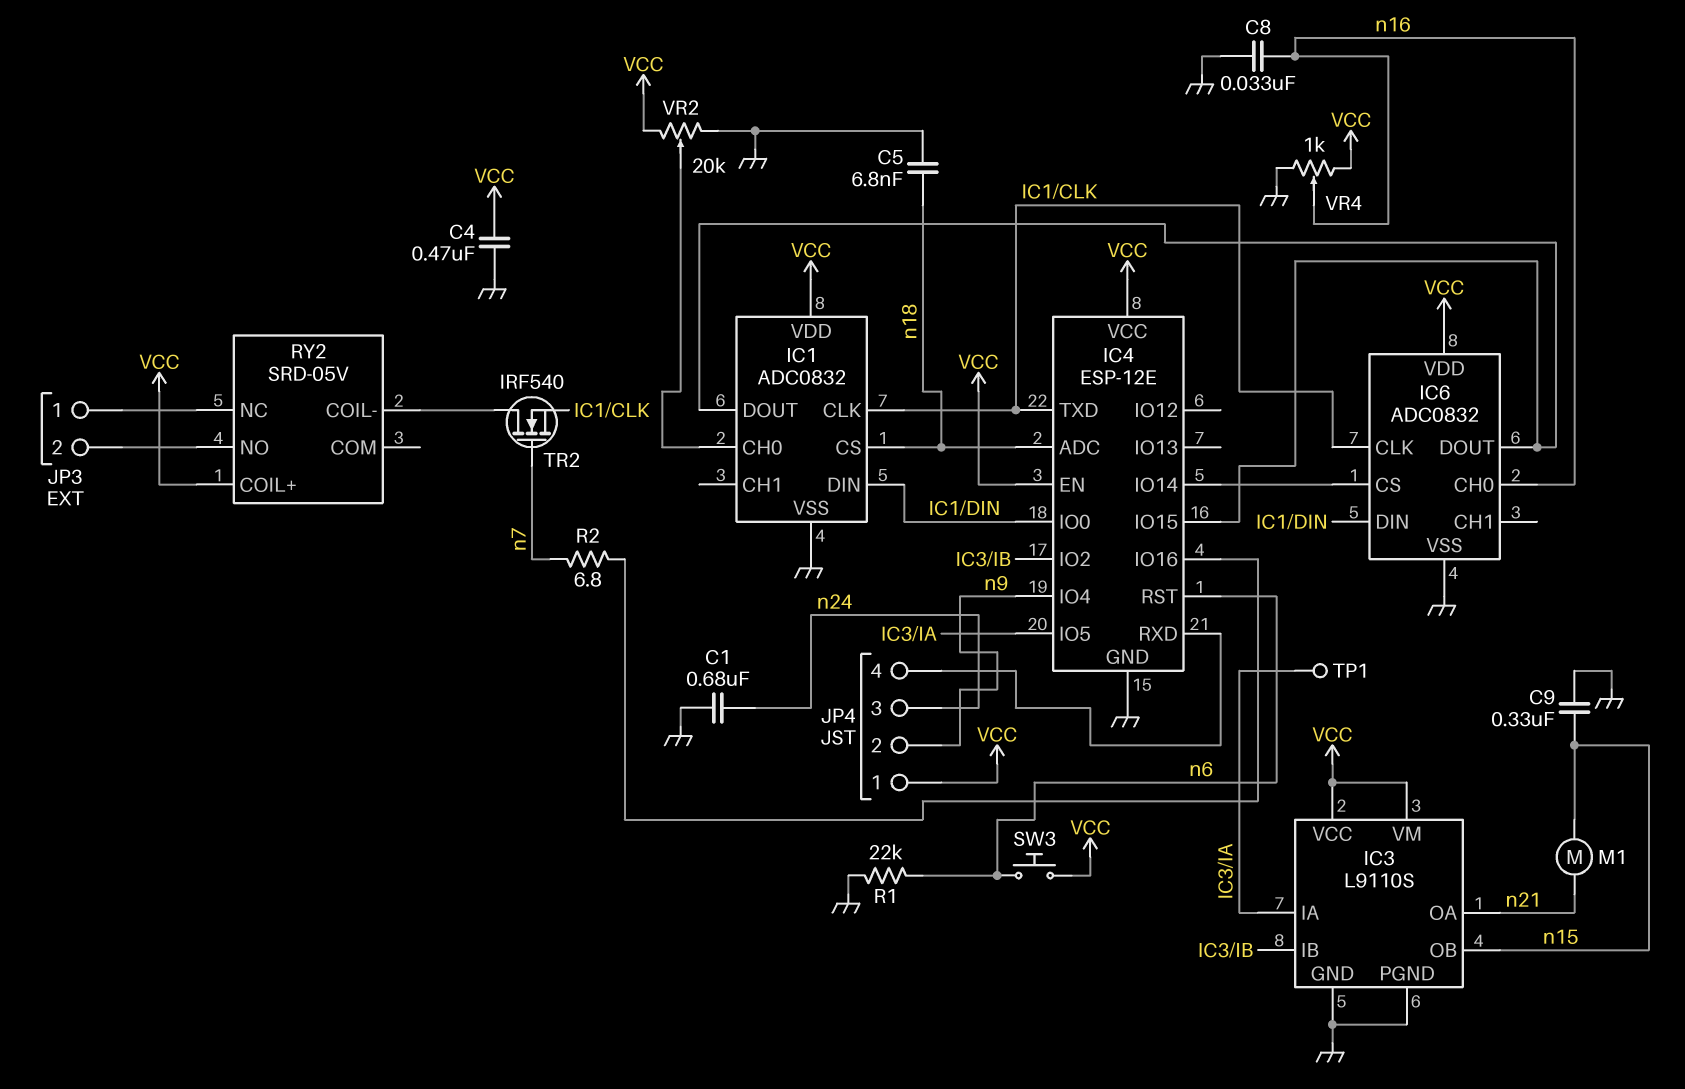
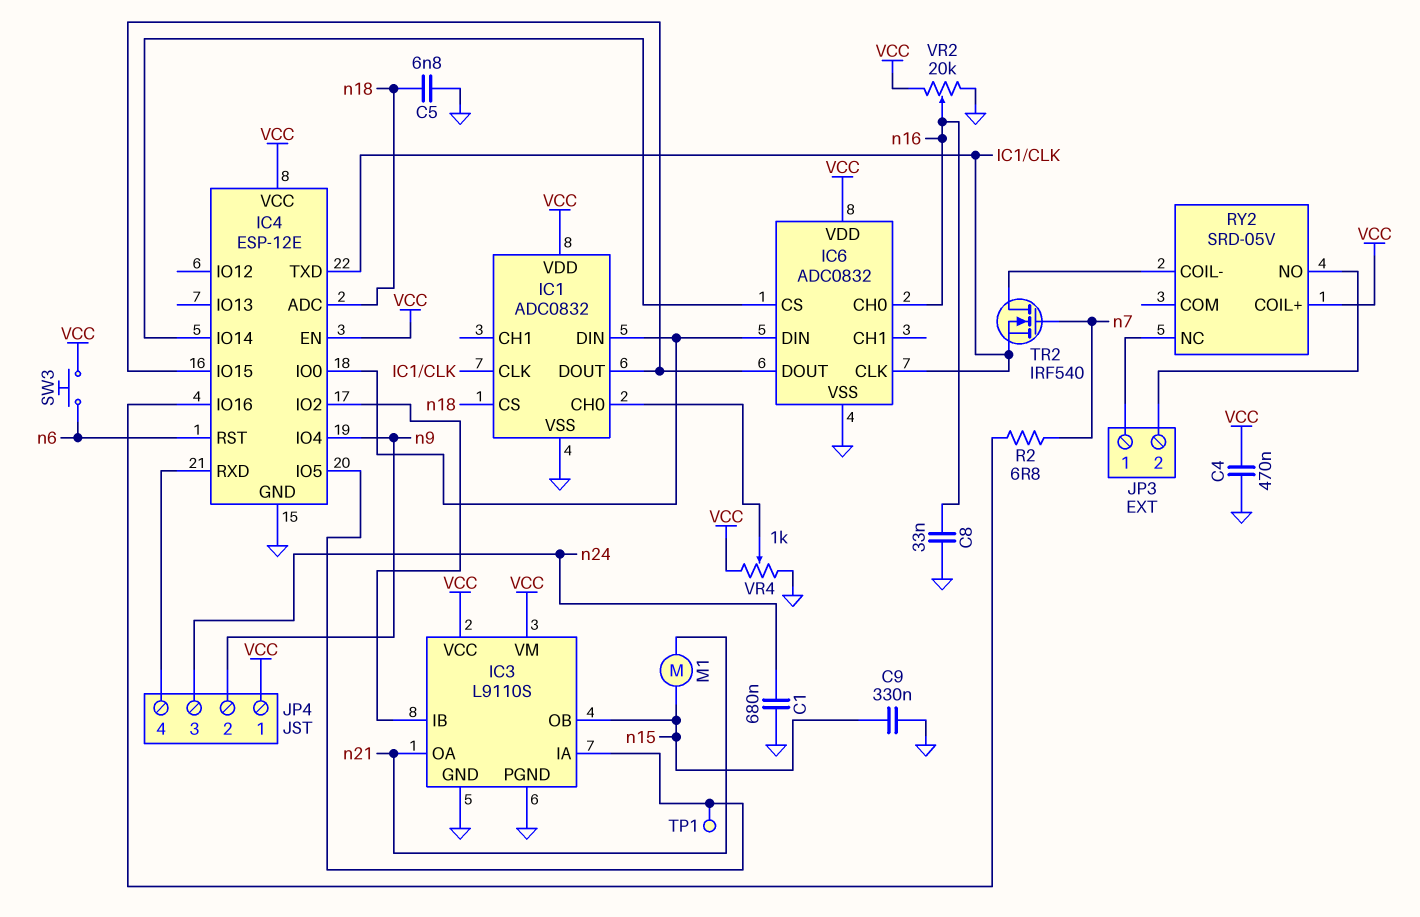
R1: 22k (GND, n6) -> none
VR2: 20k (GND, VCC, wiper IC1/CH0) -> 20k (GND, VCC, wiper n16)
VR4: 1k (GND, VCC, wiper n16) -> 1k (GND, VCC, wiper IC1/CH0)

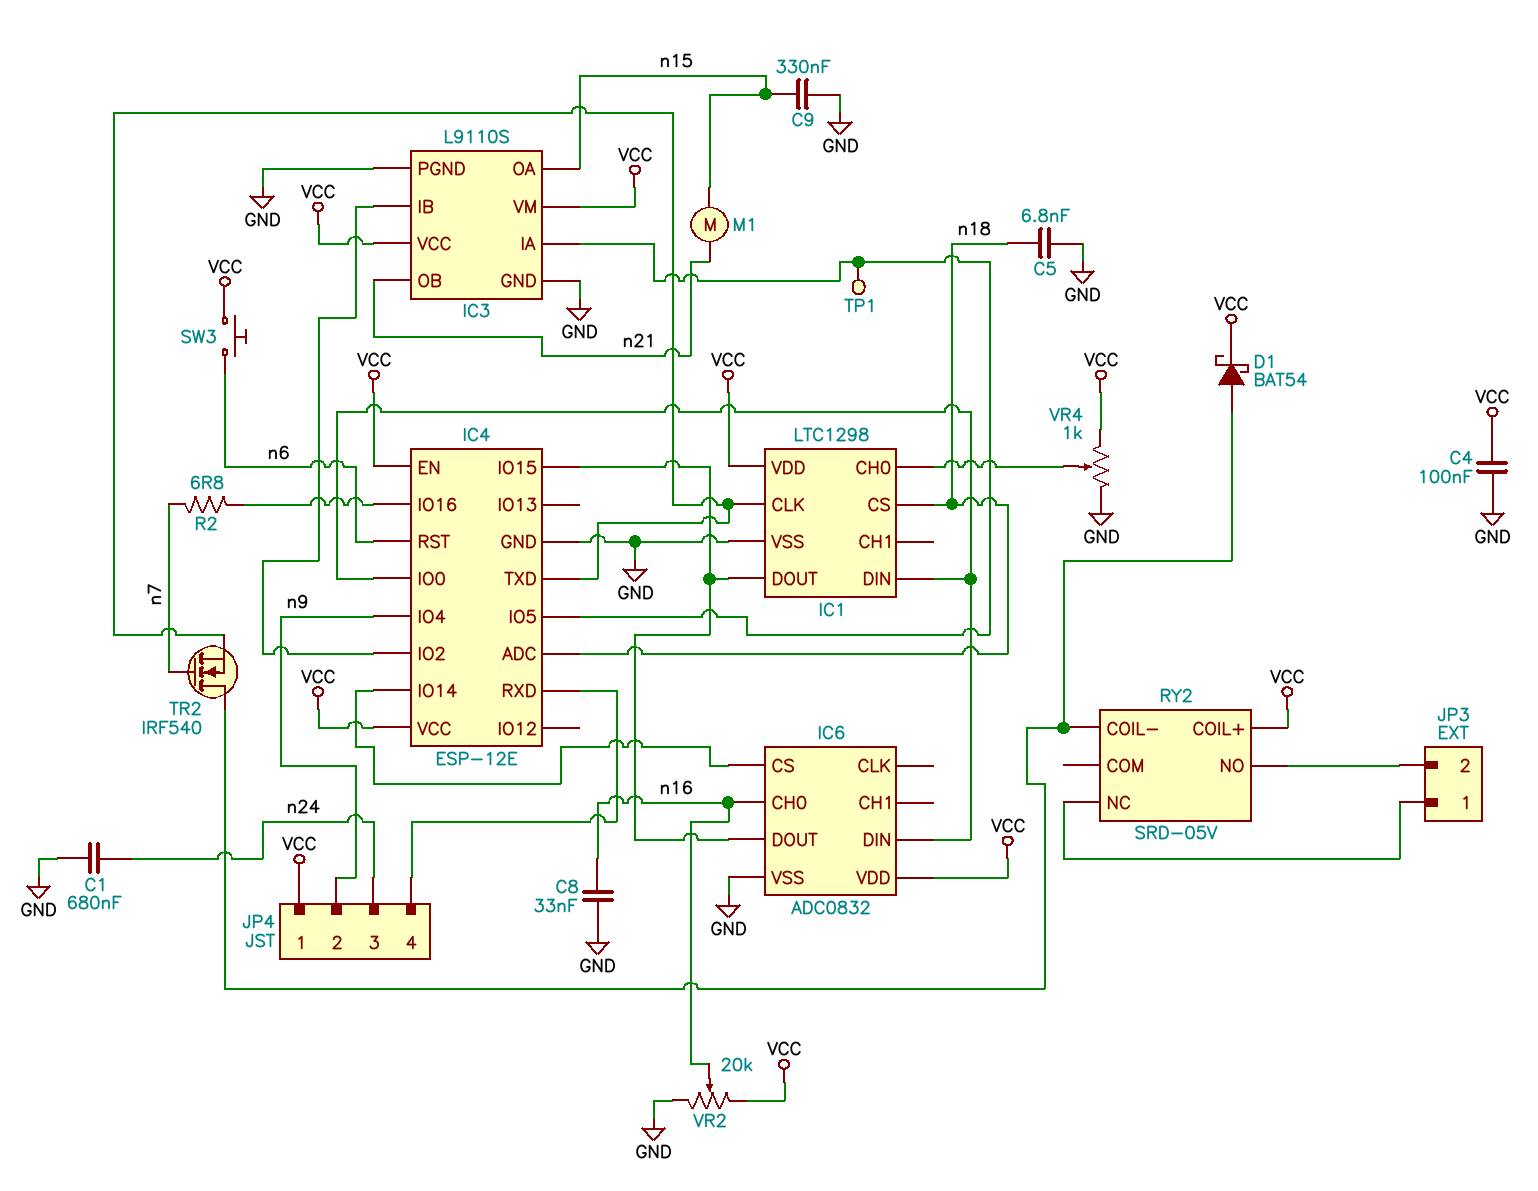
C4: 470nF (GND, VCC) -> 100nF (GND, VCC)
D1: none -> schottky BAT54 (A RY2/COIL-, K VCC)
IC1: ADC0832 -> LTC1298
IC3 pin OA: n21 -> n15
IC3 pin OB: n15 -> n21
IC6 pin CLK: IC1/CLK -> none

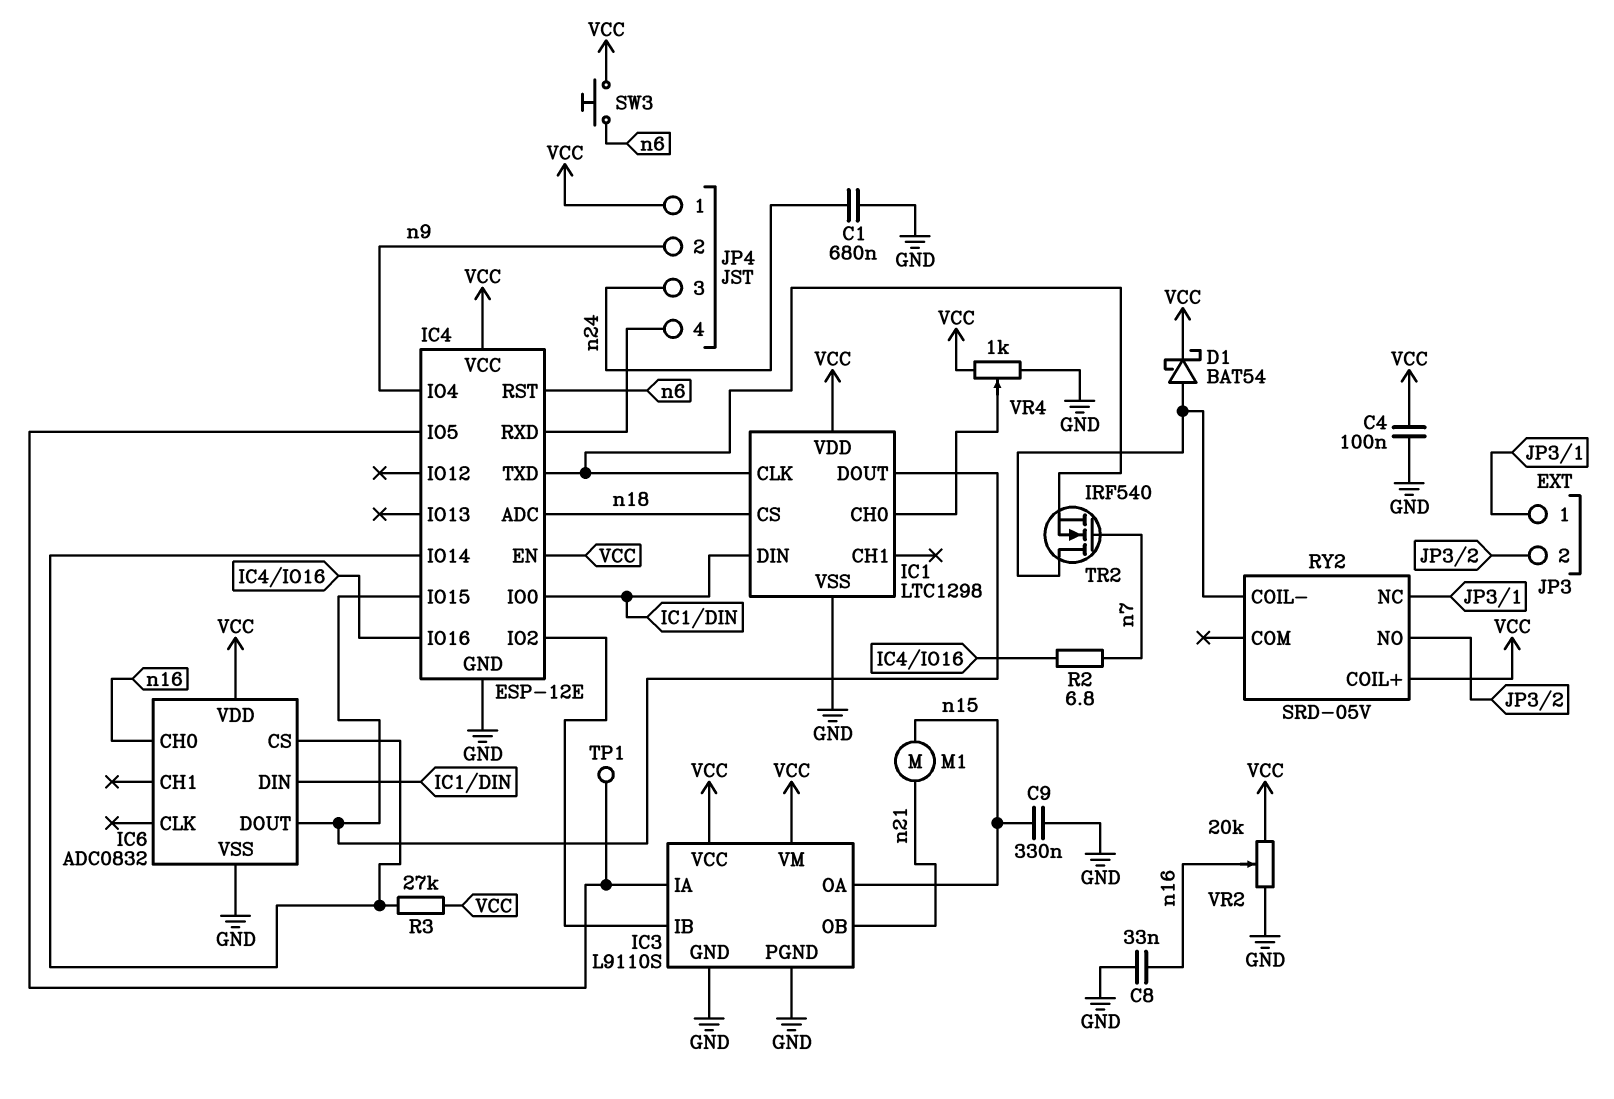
C5: 6.8nF (GND, n18) -> none
R3: none -> 27k (IC4/IO14, VCC)

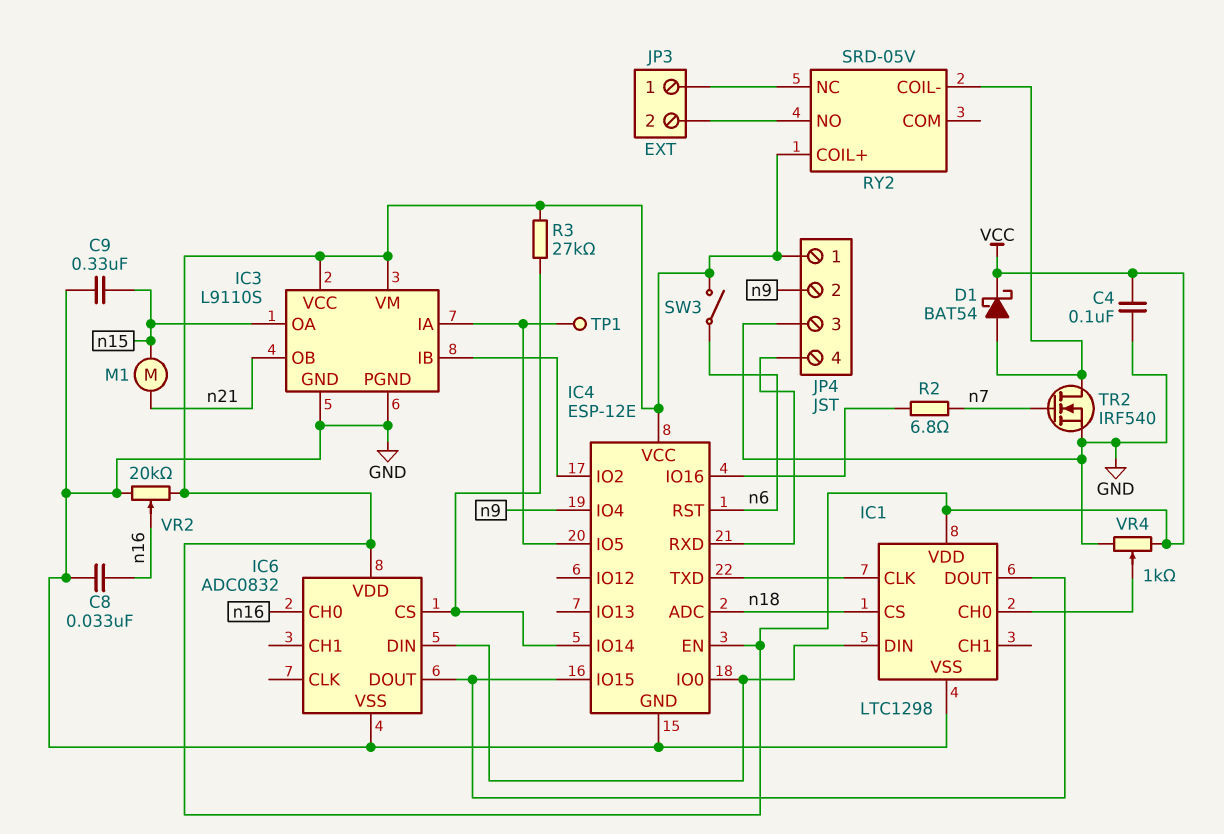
C1: 680nF (GND, n24) -> none
JP4 pin 3: n24 -> GND
SW3: button (VCC, n6) -> switch (VCC, n6)
TR2: NMOS IRF540 (G n7, D RY2/COIL-, S IC1/CLK) -> NMOS IRF540 (G n7, D RY2/COIL-, S GND)

